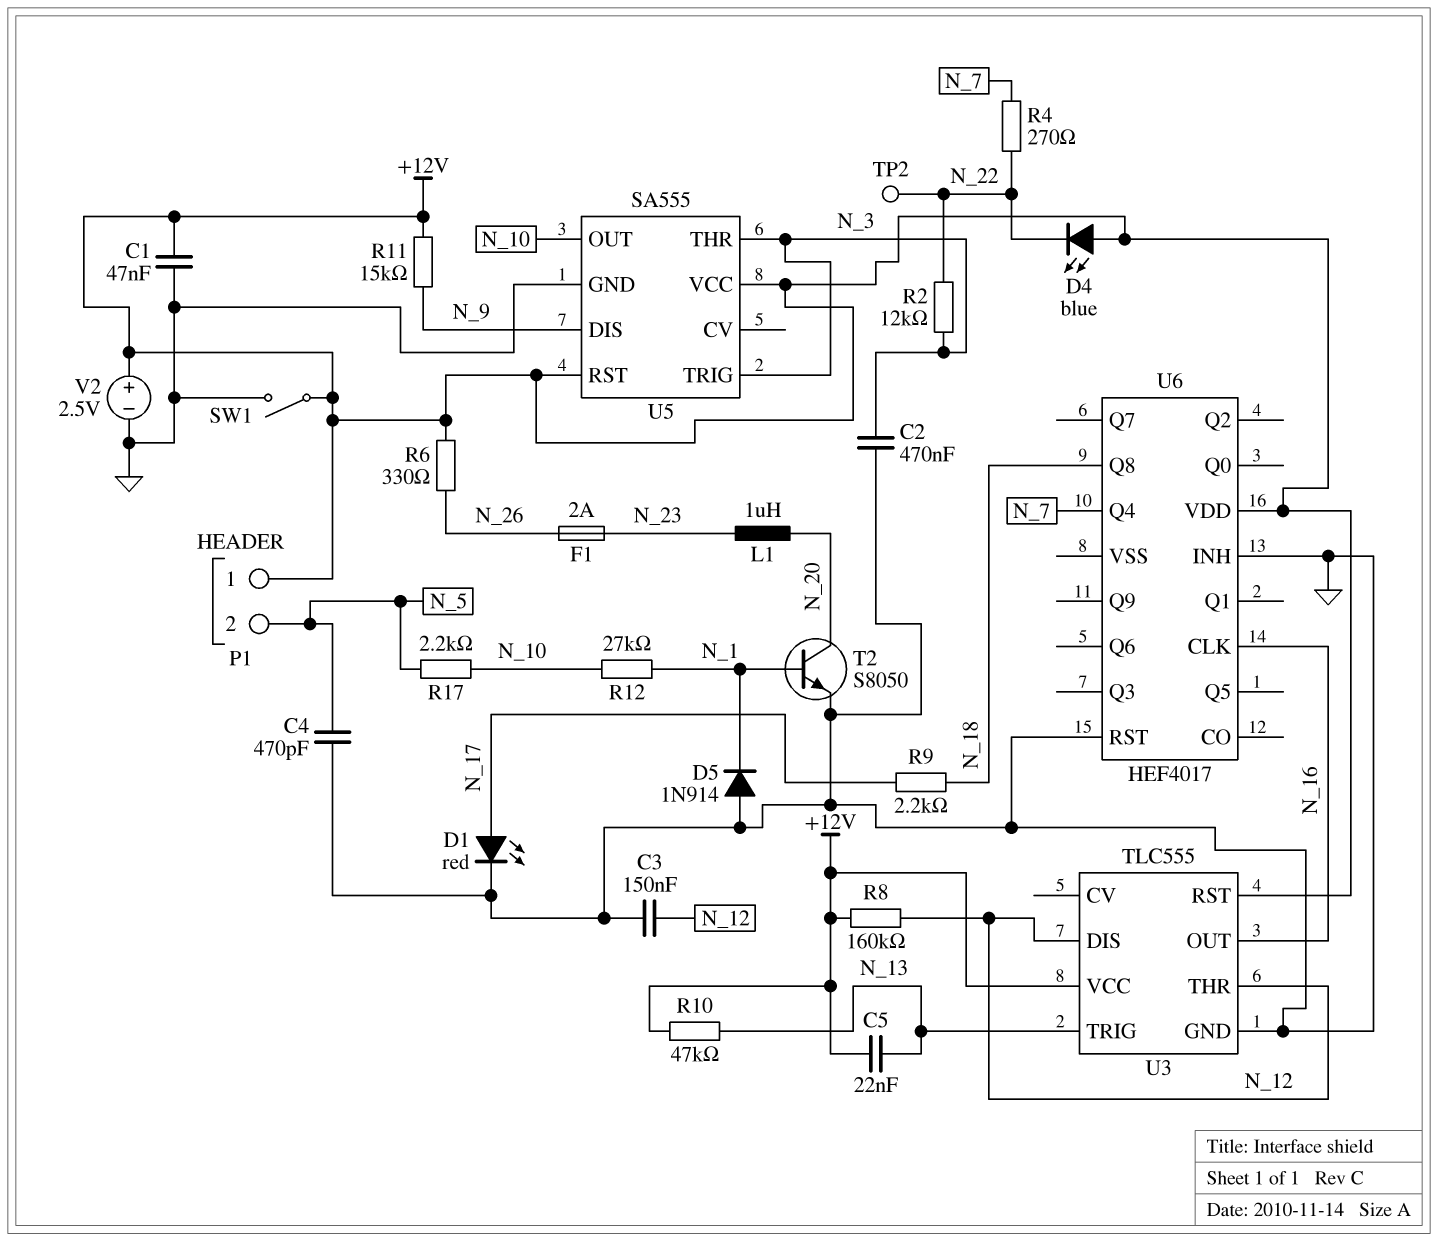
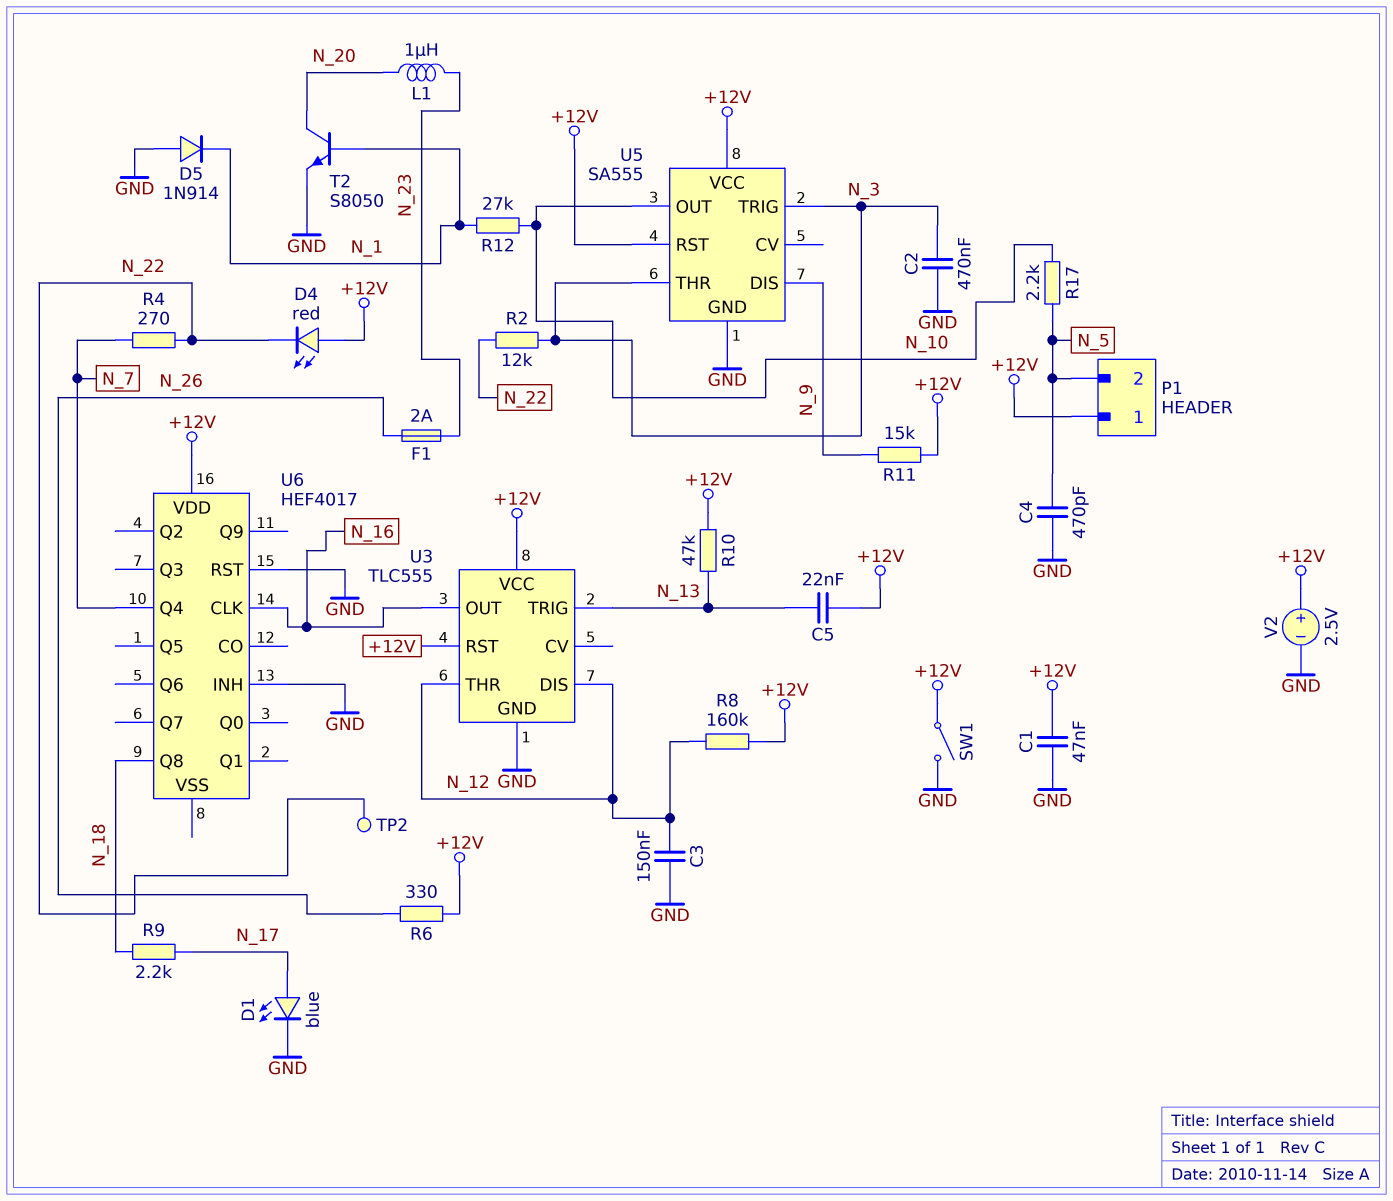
D1: LED red (A N_17, K GND) -> LED blue (A N_17, K GND)
D4: LED blue (A +12V, K N_22) -> LED red (A +12V, K N_22)

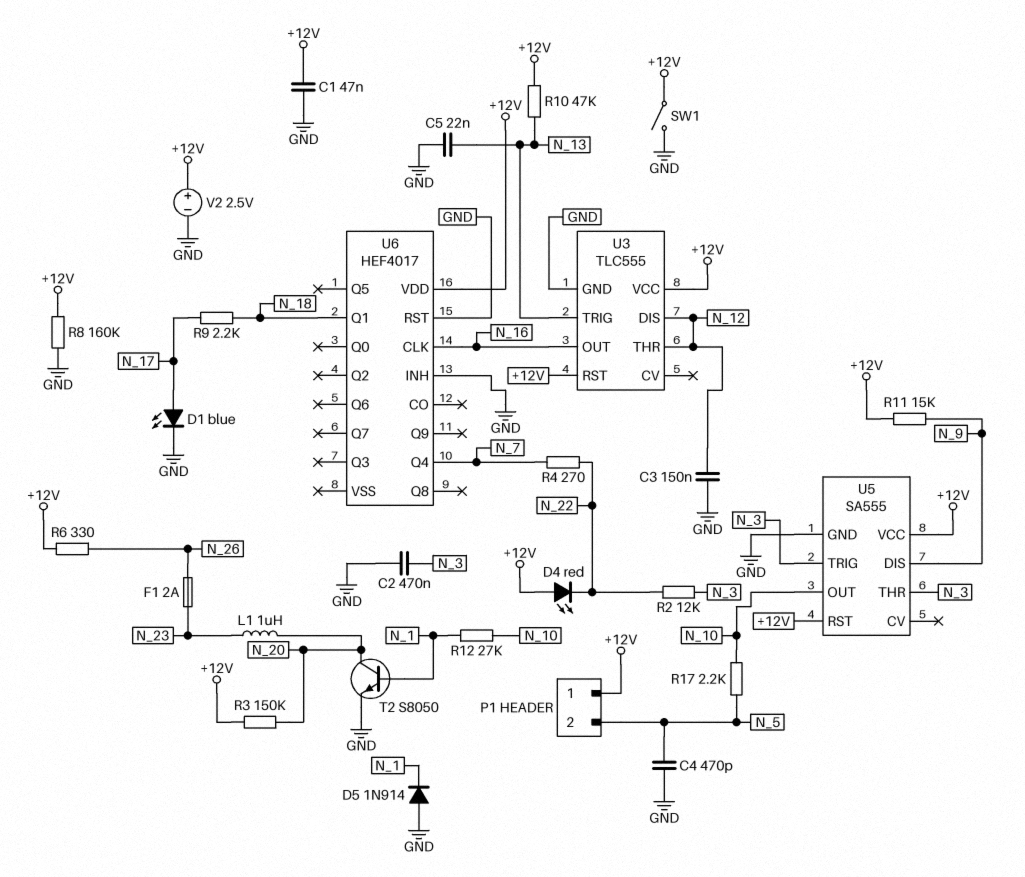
C5: 22nF (+12V, N_13) -> 22nF (GND, N_13)
R3: none -> 150k (+12V, N_20)
R8: 160k (+12V, N_12) -> 160k (+12V, GND)
TP2: test point (N_22) -> none
U6 pin Q1: none -> N_18
U6 pin Q8: N_18 -> none

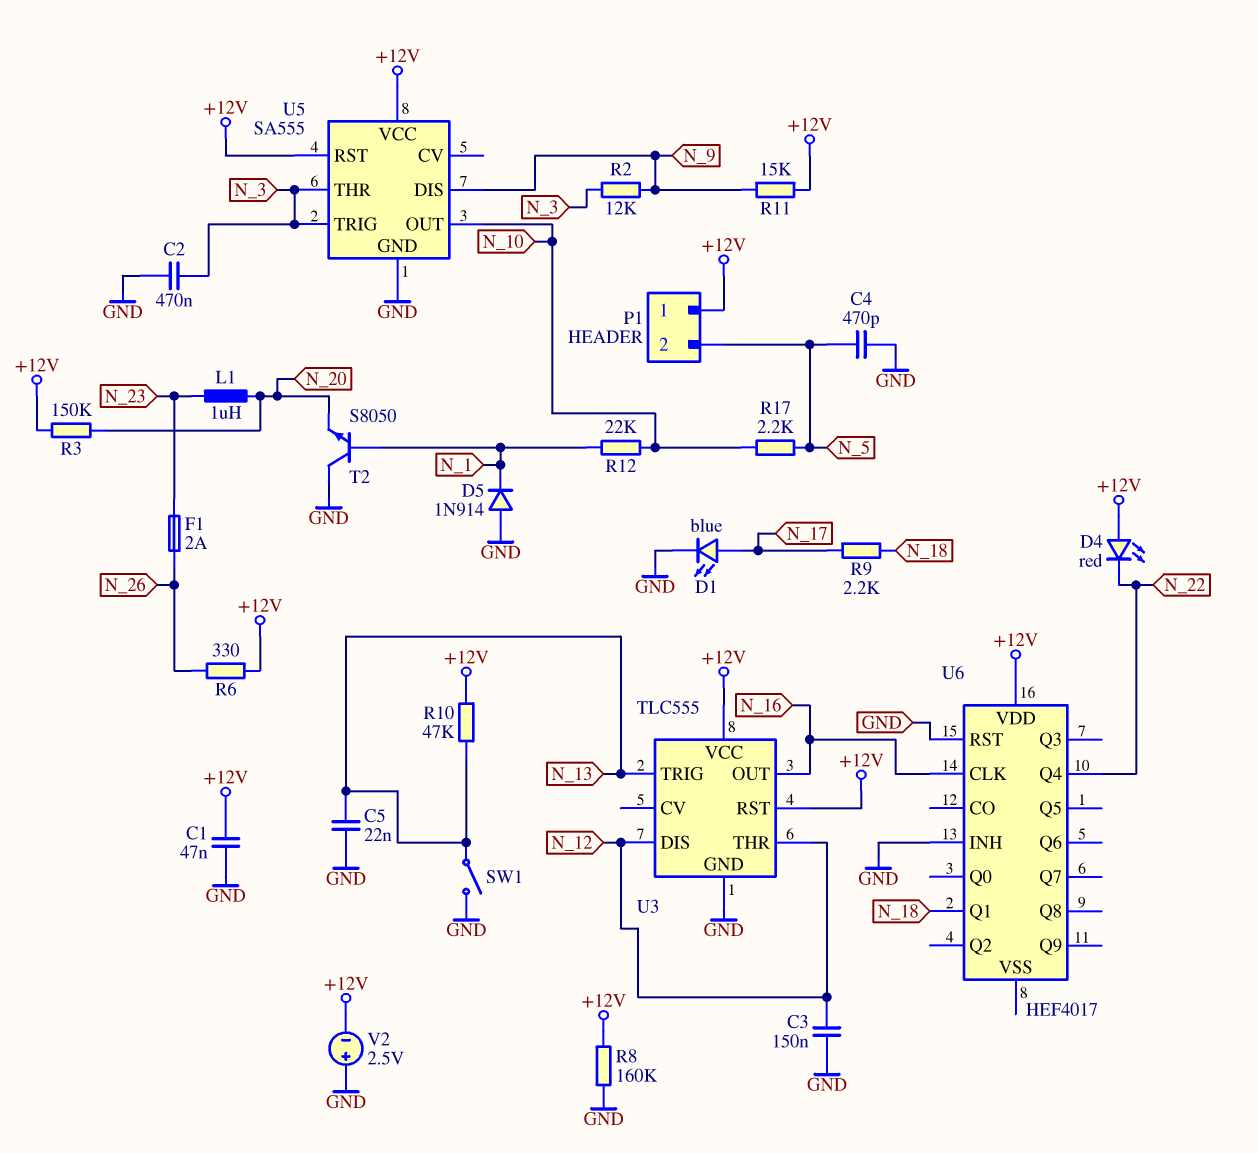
R2: 12k (N_3, N_22) -> 12k (N_3, N_9)
R4: 270 (N_7, N_22) -> none
R12: 27k (N_1, N_10) -> 22k (N_1, N_10)
SW1: switch (+12V, GND) -> switch (GND, N_13)
T2: NPN S8050 (B N_1, C N_20, E GND) -> NPN S8050 (B N_1, C GND, E N_20)
U6 pin Q4: N_7 -> N_22
V2: 2.5V (plus +12V, minus GND) -> 2.5V (plus GND, minus +12V)

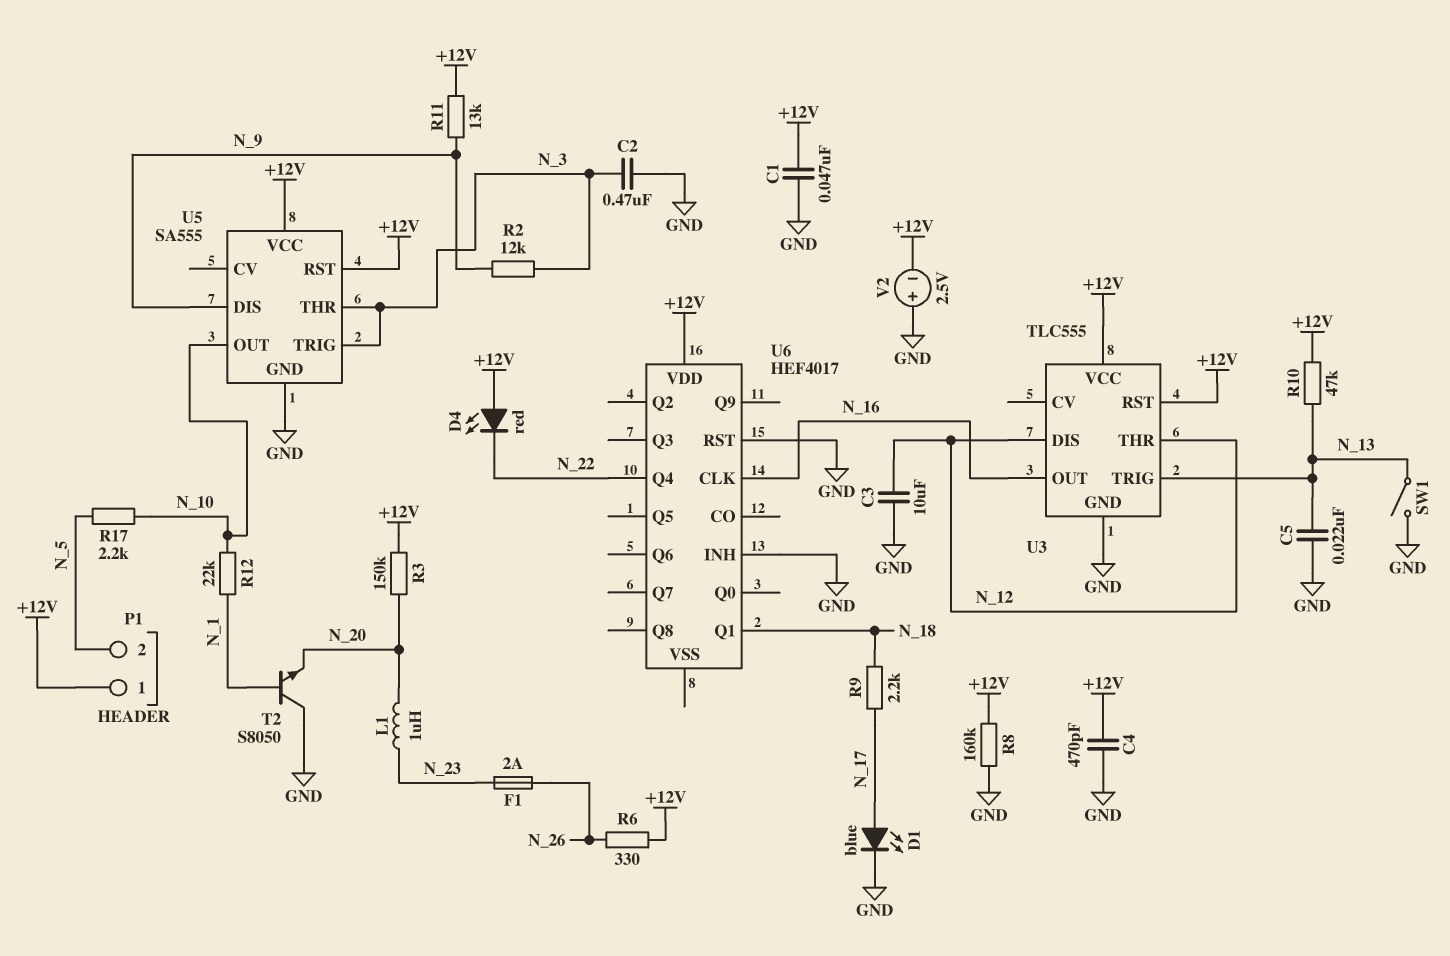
C3: 150nF (GND, N_12) -> 10uF (GND, N_12)
C4: 470pF (GND, N_5) -> 470pF (+12V, GND)
D5: diode 1N914 (A GND, K N_1) -> none
R11: 15k (+12V, N_9) -> 13k (+12V, N_9)

